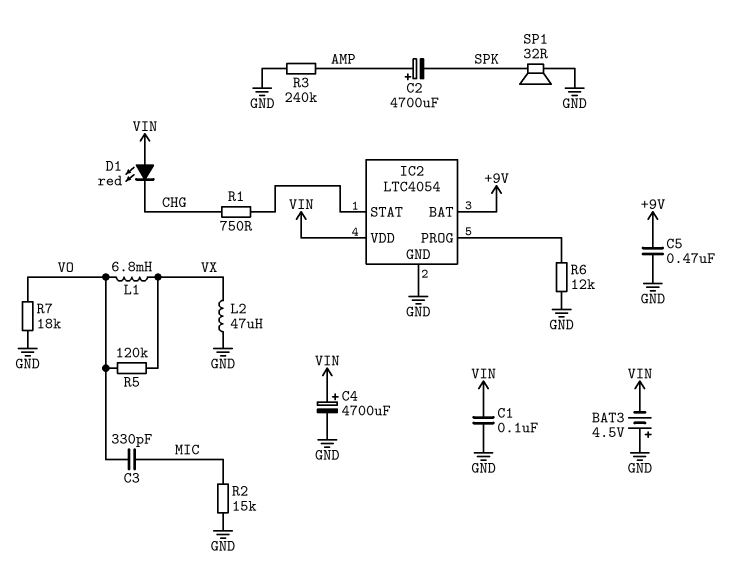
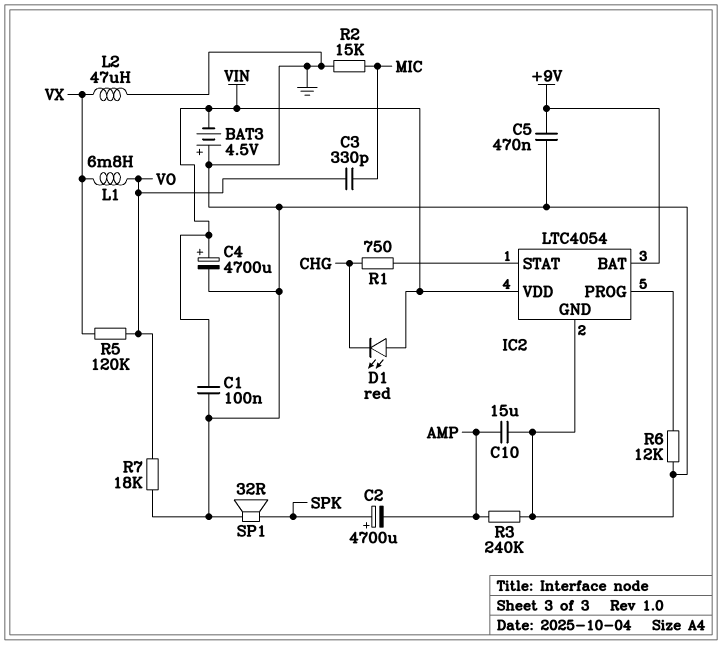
C2: 4700uF (plus AMP, minus SPK) -> 4700uF (plus SPK, minus AMP)
C10: none -> 15uF (AMP, GND)

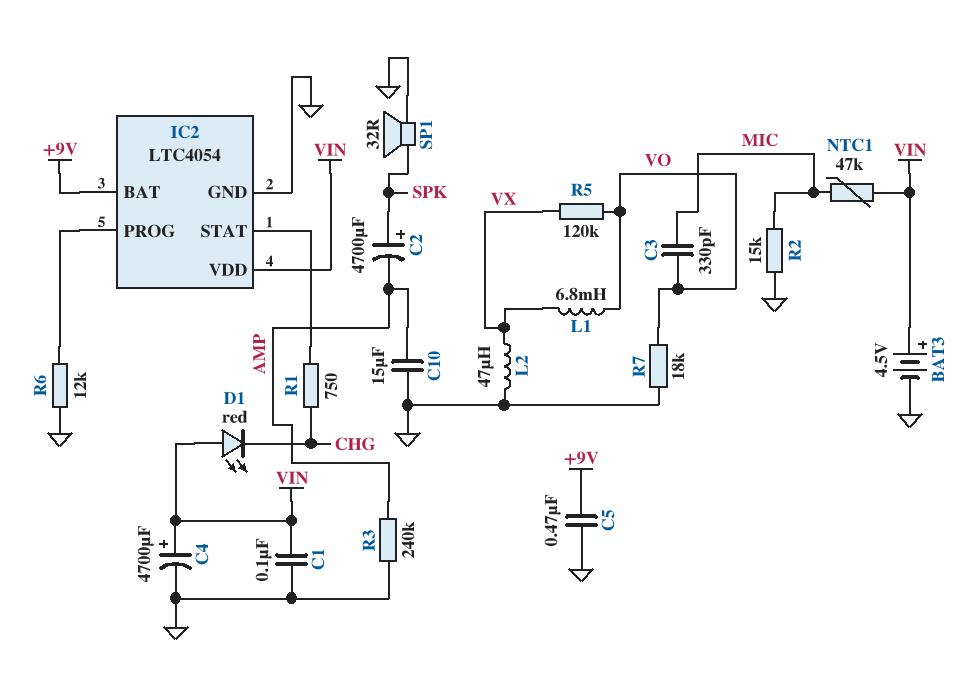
BAT3: 4.5V (plus GND, minus VIN) -> 4.5V (plus VIN, minus GND)
NTC1: none -> 47k (MIC, VIN)

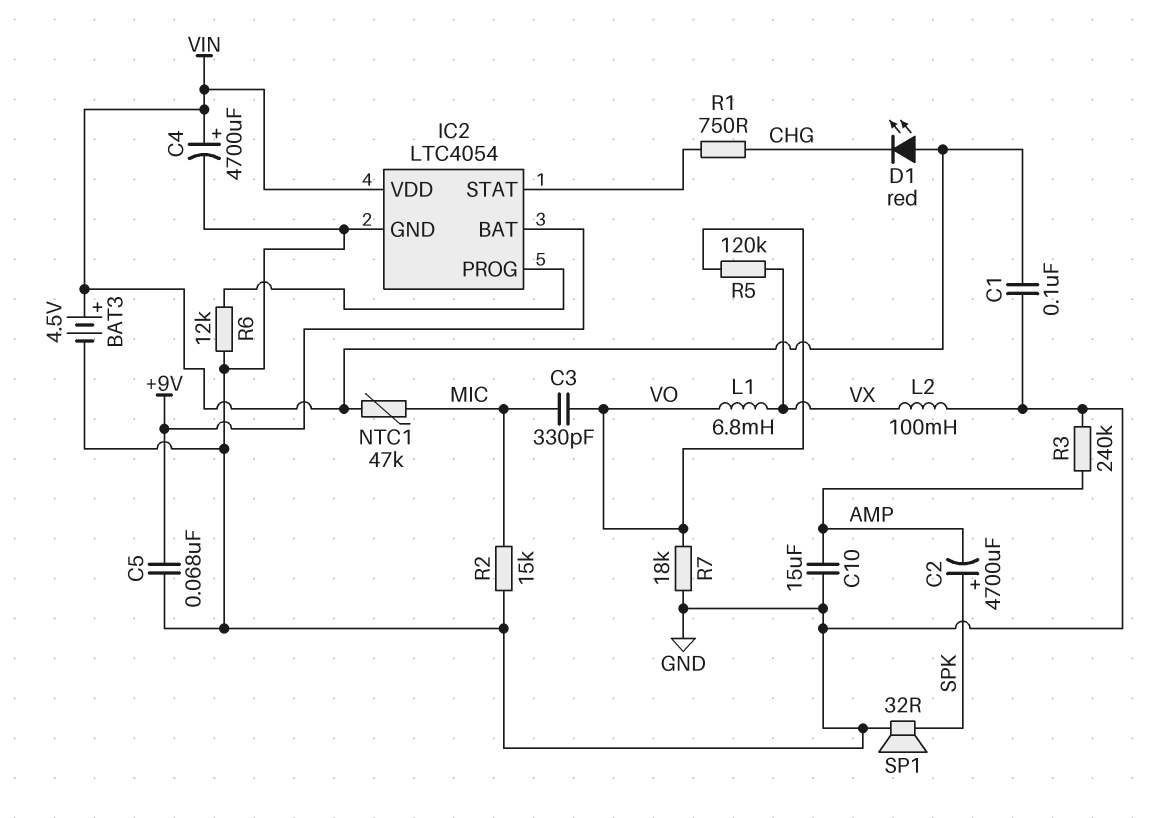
C5: 470nF (+9V, GND) -> 68nF (+9V, GND)
L2: 47uH (GND, VX) -> 100mH (GND, VX)

